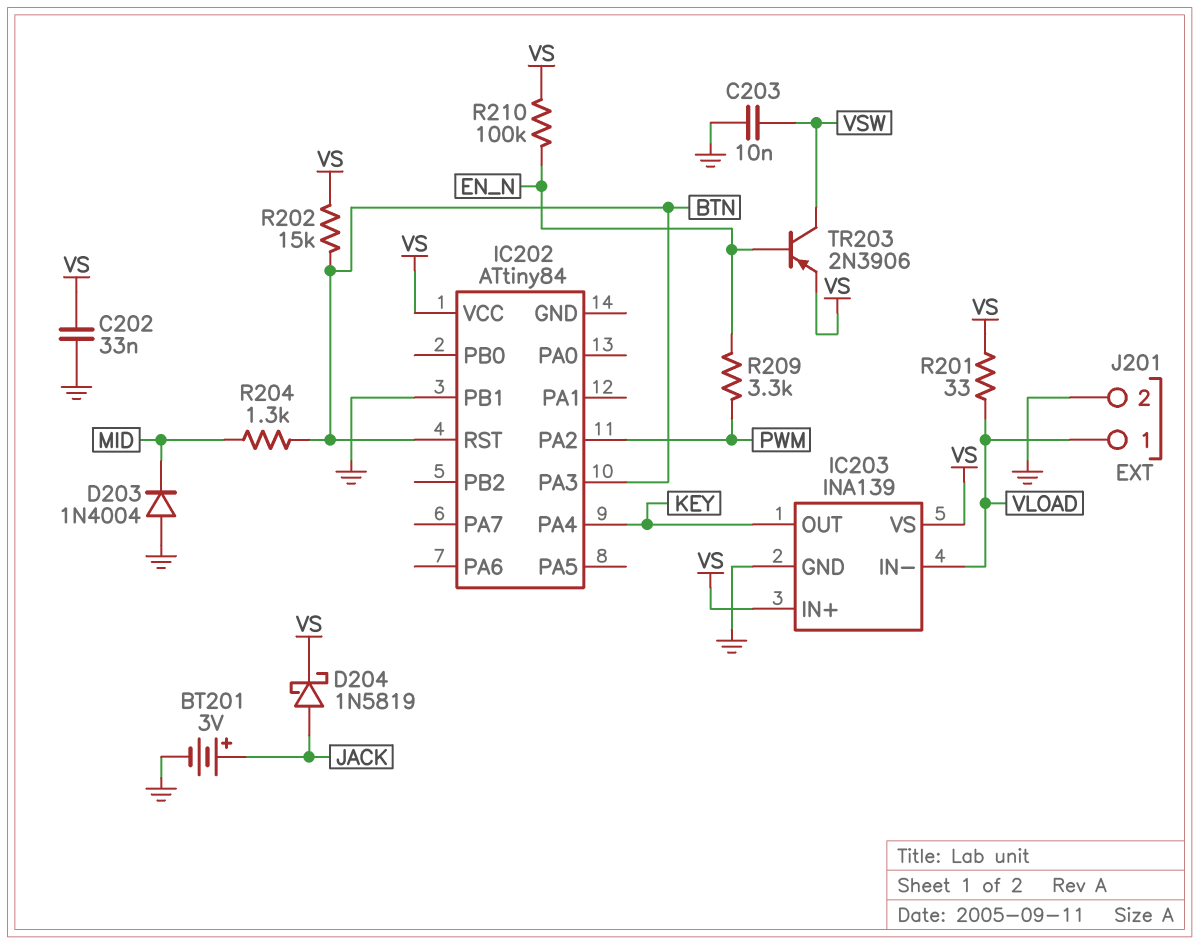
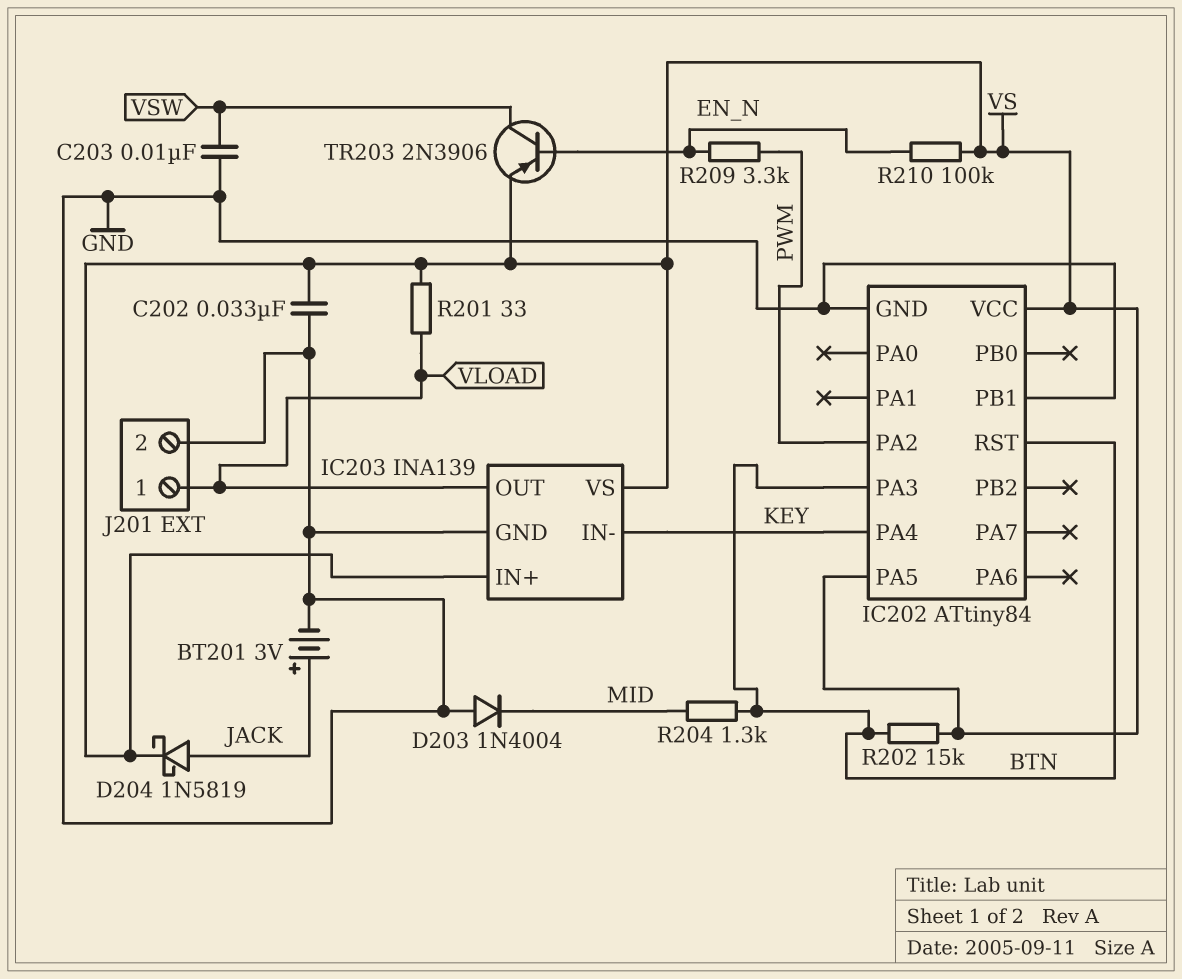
IC202 pin GND: none -> GND
IC202 pin PA5: none -> VS
IC203 pin IN-: VLOAD -> KEY
IC203 pin OUT: KEY -> VLOAD

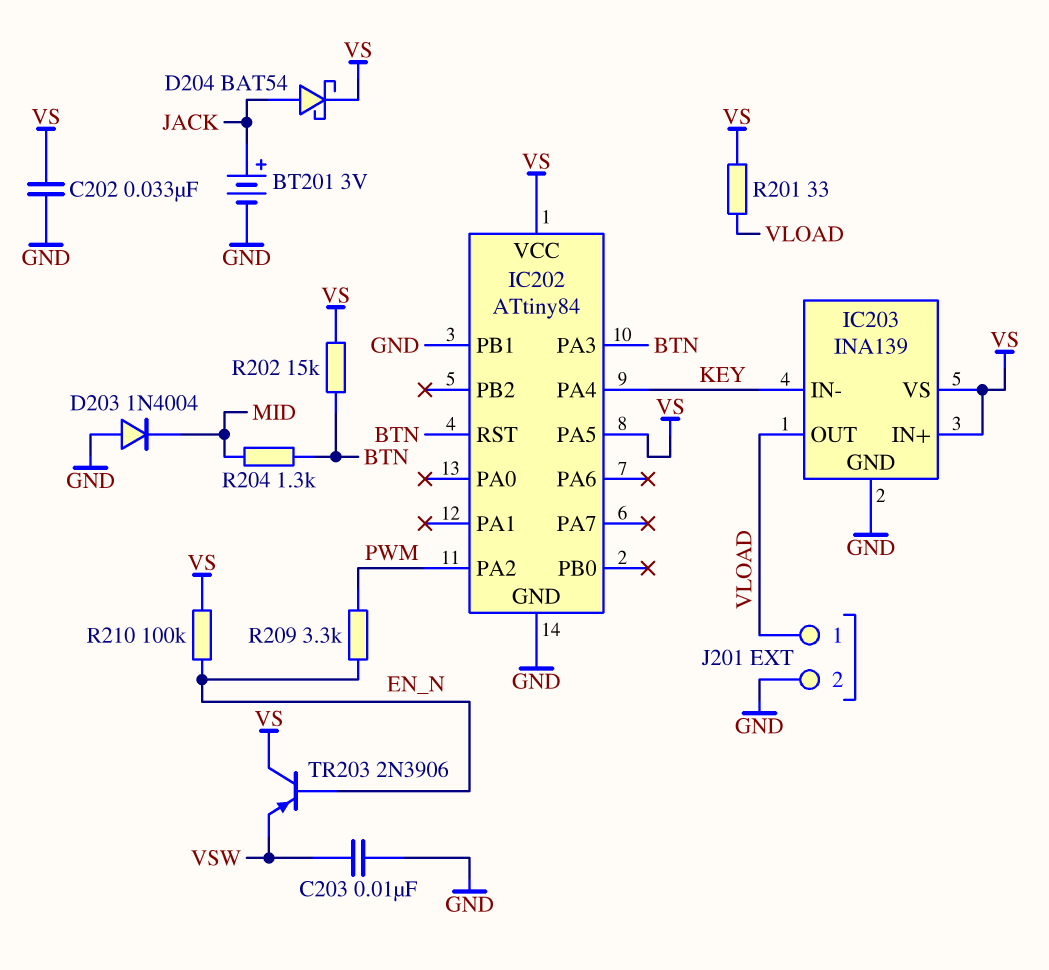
D204: schottky 1N5819 (A JACK, K VS) -> schottky BAT54 (A JACK, K VS)
TR203: PNP 2N3906 (B EN_N, C VSW, E VS) -> PNP 2N3906 (B EN_N, C VS, E VSW)

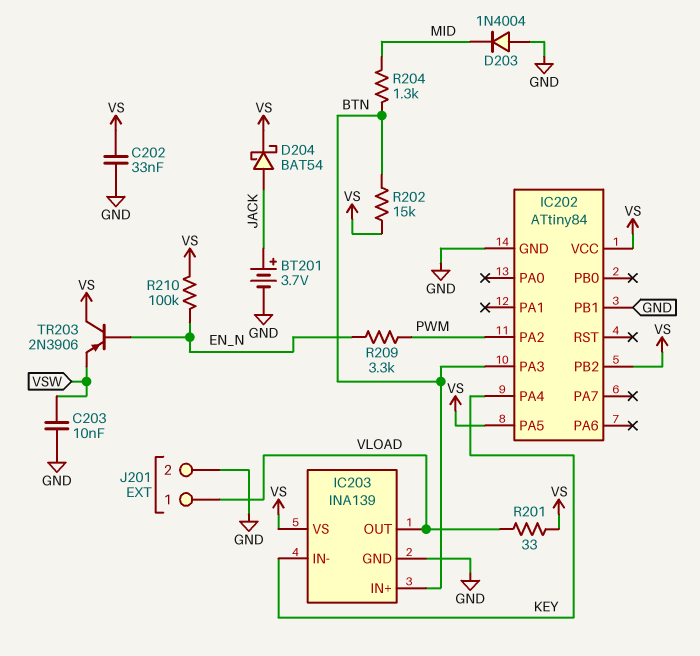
BT201: 3V (plus JACK, minus GND) -> 3.7V (plus JACK, minus GND)
IC202 pin PB2: none -> VS
IC202 pin RST: BTN -> none
IC203 pin IN+: VS -> BTN

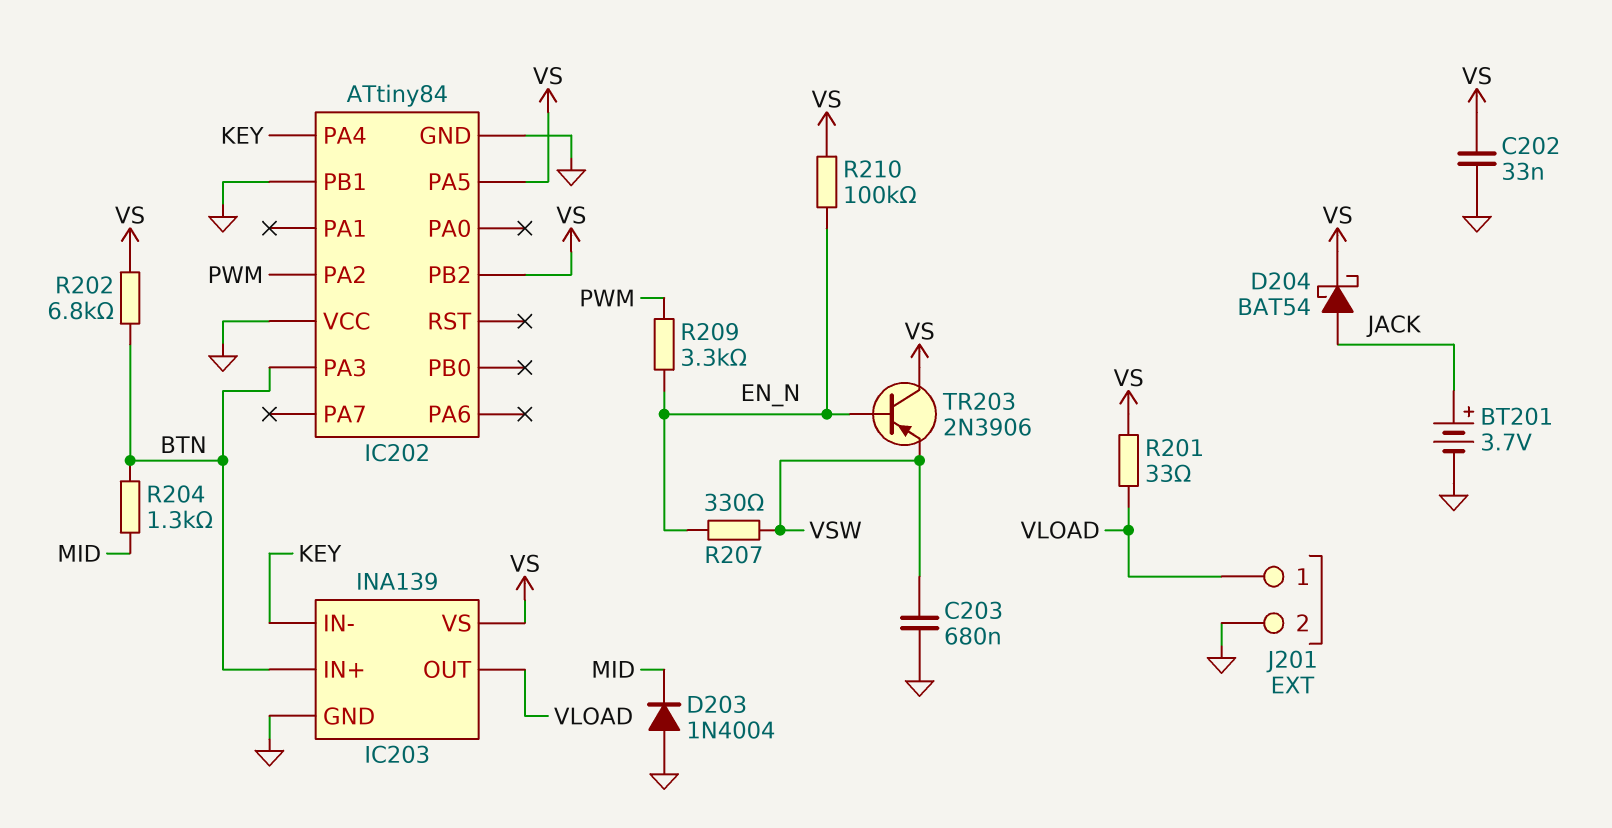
C203: 10nF (GND, VSW) -> 680nF (GND, VSW)
IC202 pin VCC: VS -> GND
R202: 15k (BTN, VS) -> 6.8k (BTN, VS)
R207: none -> 330 (EN_N, VSW)

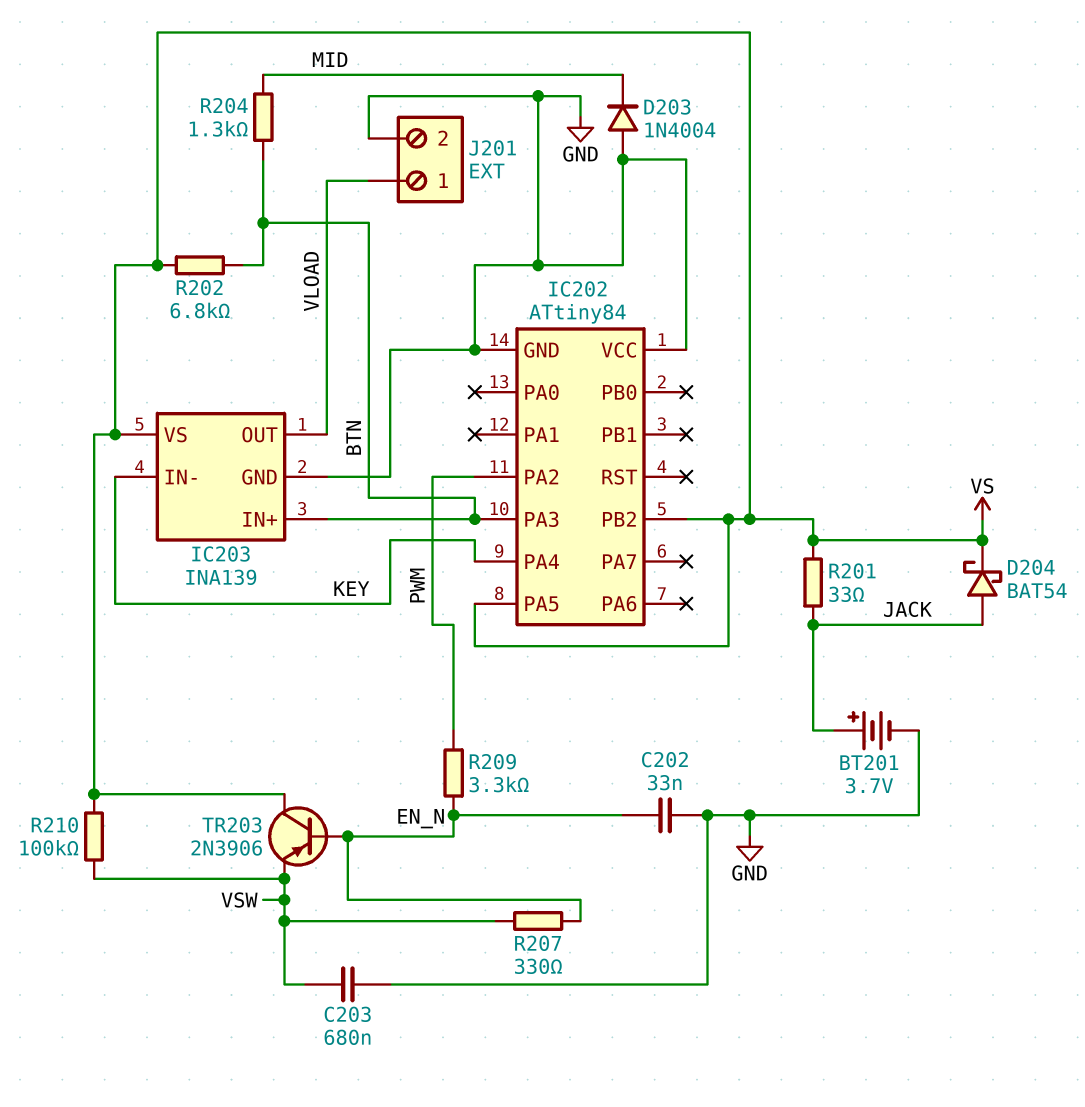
C202: 33nF (GND, VS) -> 33nF (EN_N, GND)
IC202 pin PB1: GND -> none
R201: 33 (VLOAD, VS) -> 33 (JACK, VS)
R210: 100k (EN_N, VS) -> 100k (VS, VSW)

